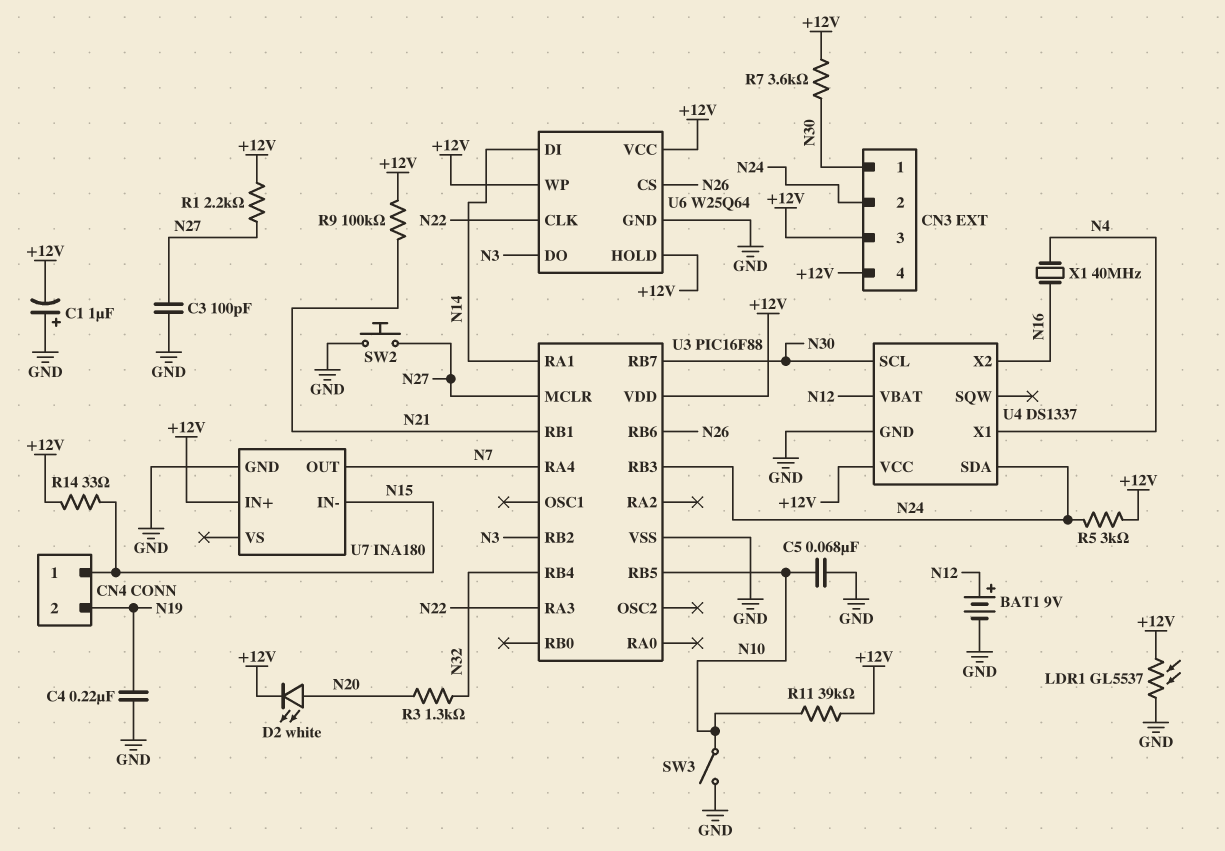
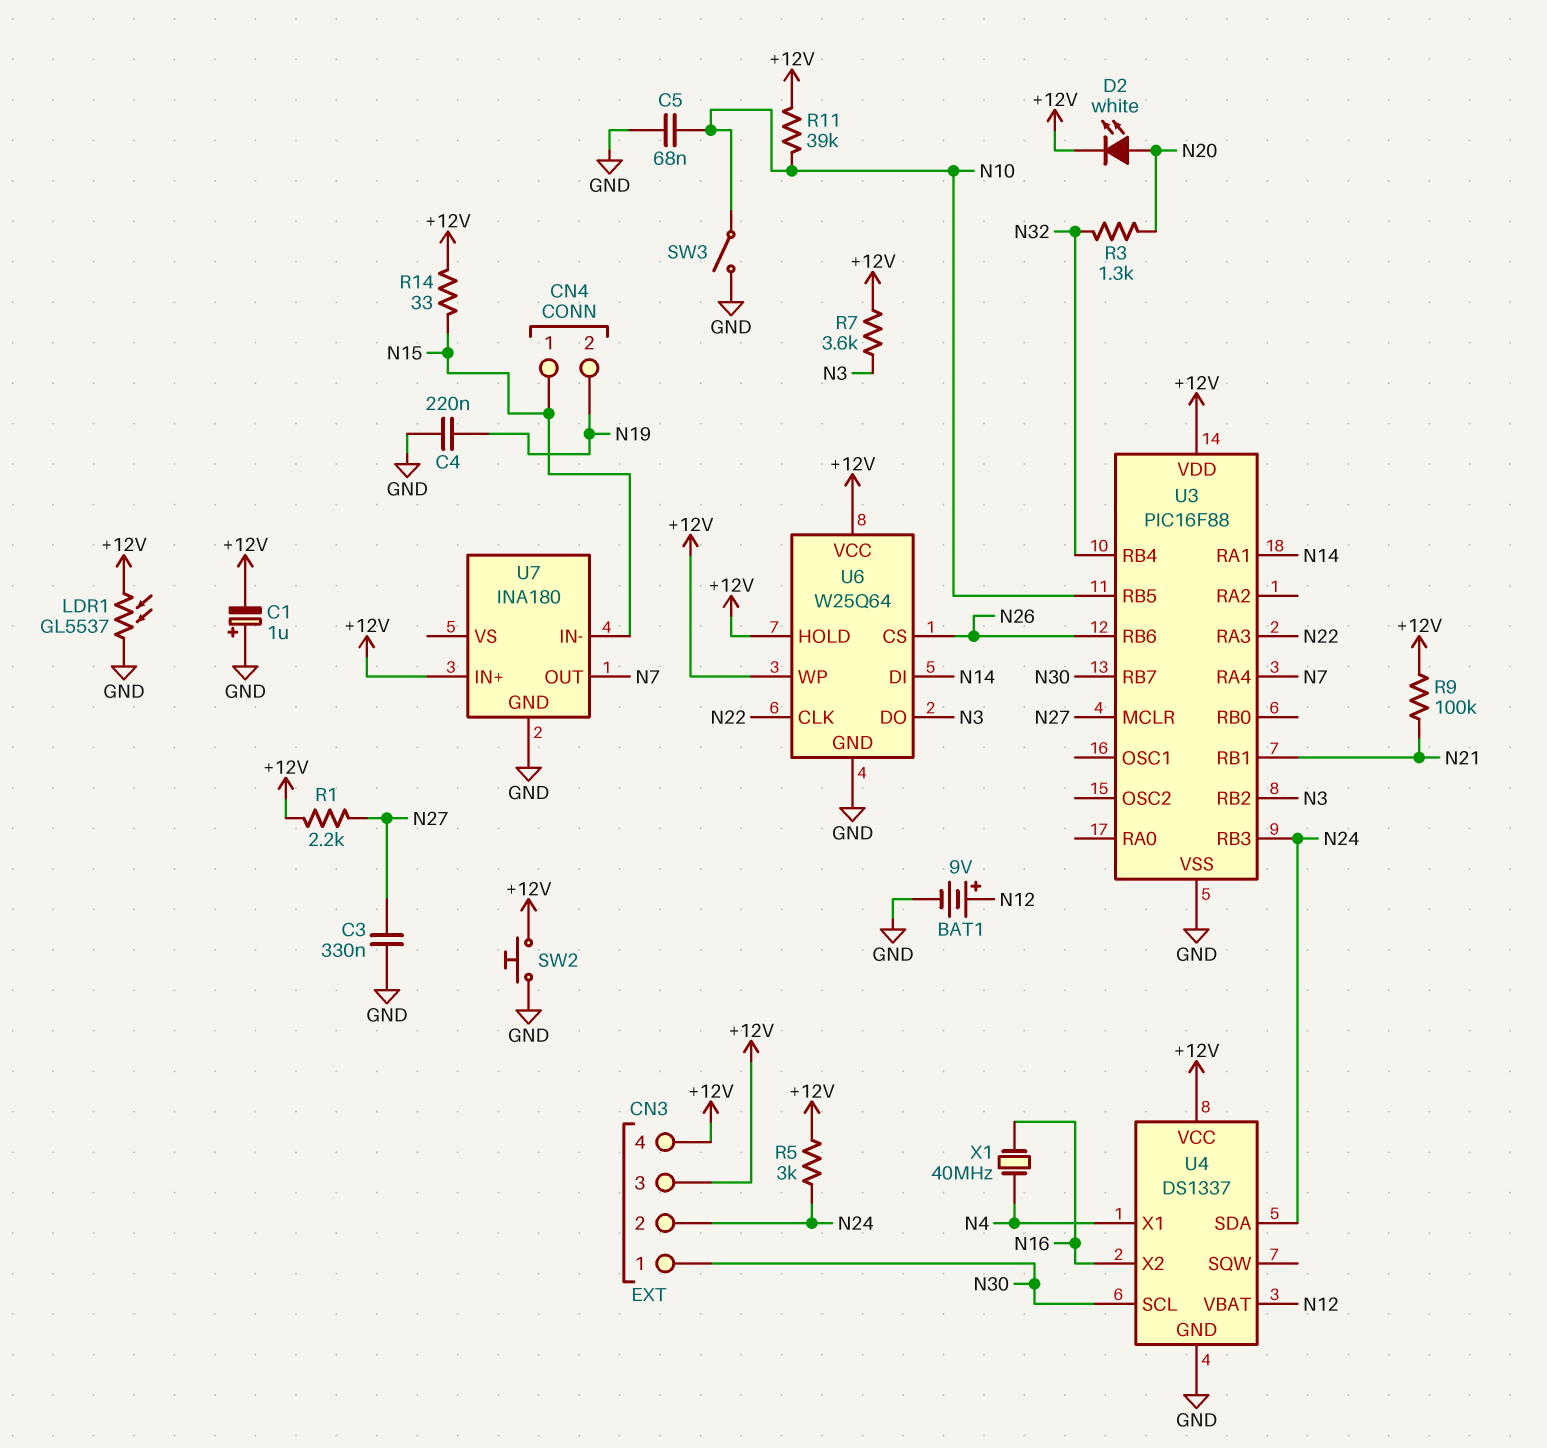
C3: 100pF (GND, N27) -> 330nF (GND, N27)
R7: 3.6k (+12V, N30) -> 3.6k (+12V, N3)
SW2: button (GND, N27) -> button (+12V, GND)

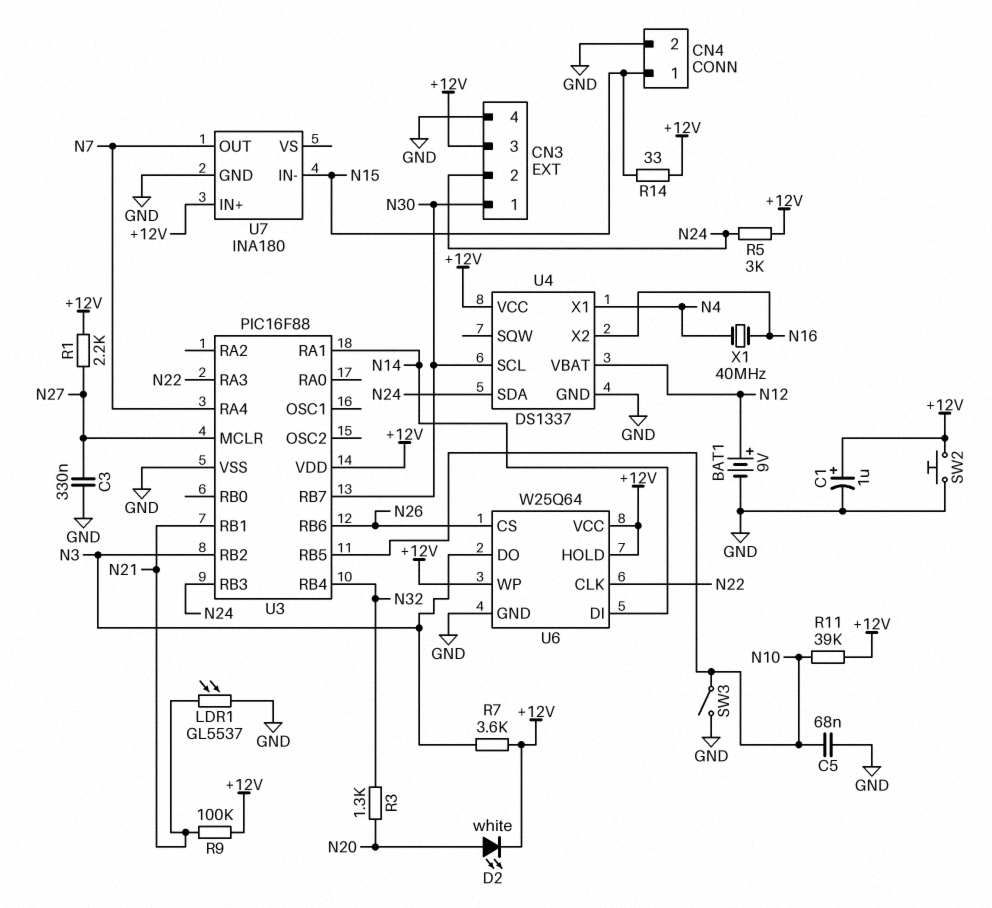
C1: 1uF (plus GND, minus +12V) -> 1uF (plus +12V, minus GND)
C4: 220nF (GND, N19) -> none
CN3 pin 4: +12V -> GND
CN4 pin 2: N19 -> GND
LDR1: GL5537 (+12V, GND) -> GL5537 (GND, N21)

